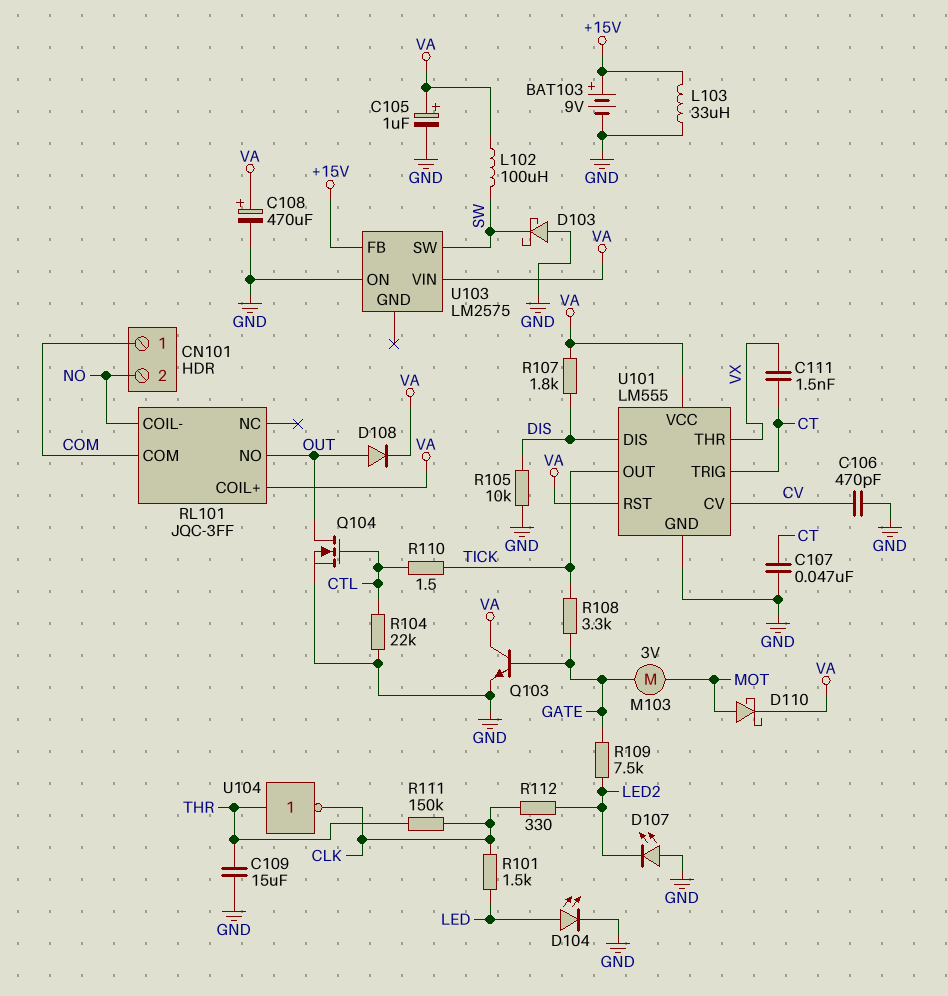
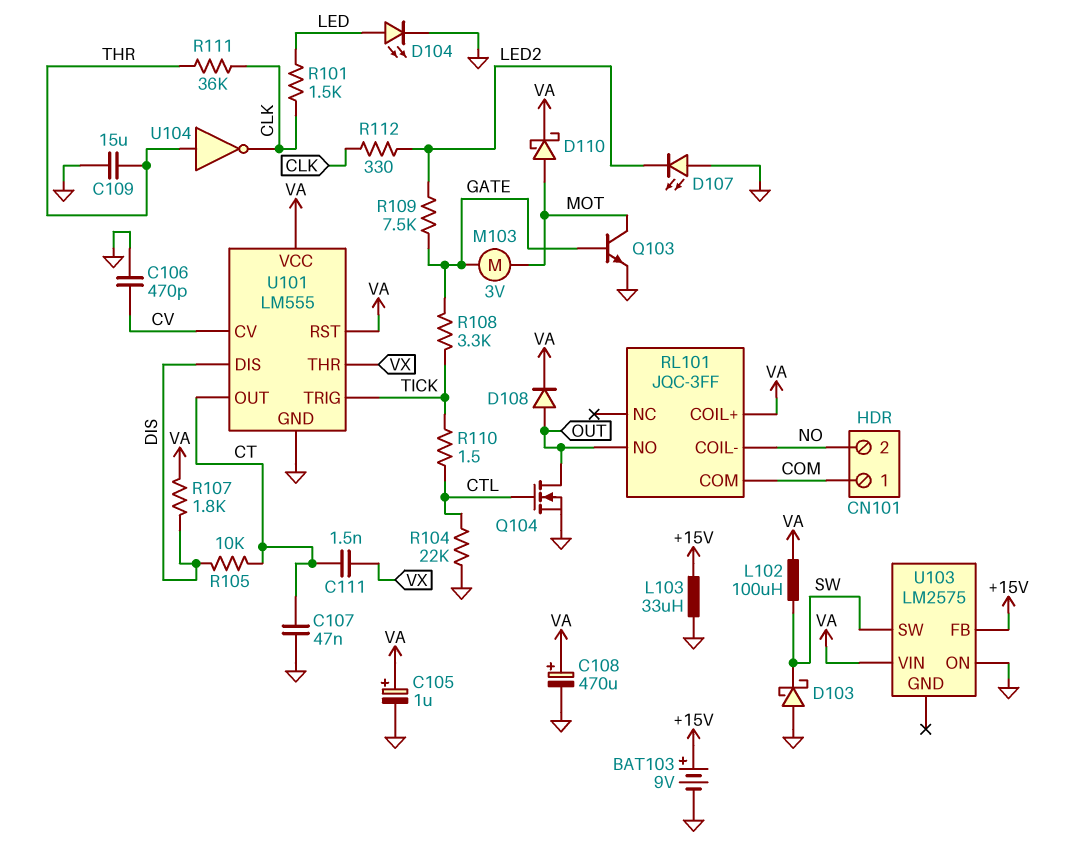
Q103: NPN (B GATE, C VA, E GND) -> NPN (B GATE, C MOT, E GND)
R105: 10k (DIS, GND) -> 10k (CT, DIS)
R111: 150k (CLK, THR) -> 36k (CLK, THR)
U101 pin OUT: TICK -> CT
U101 pin TRIG: CT -> TICK

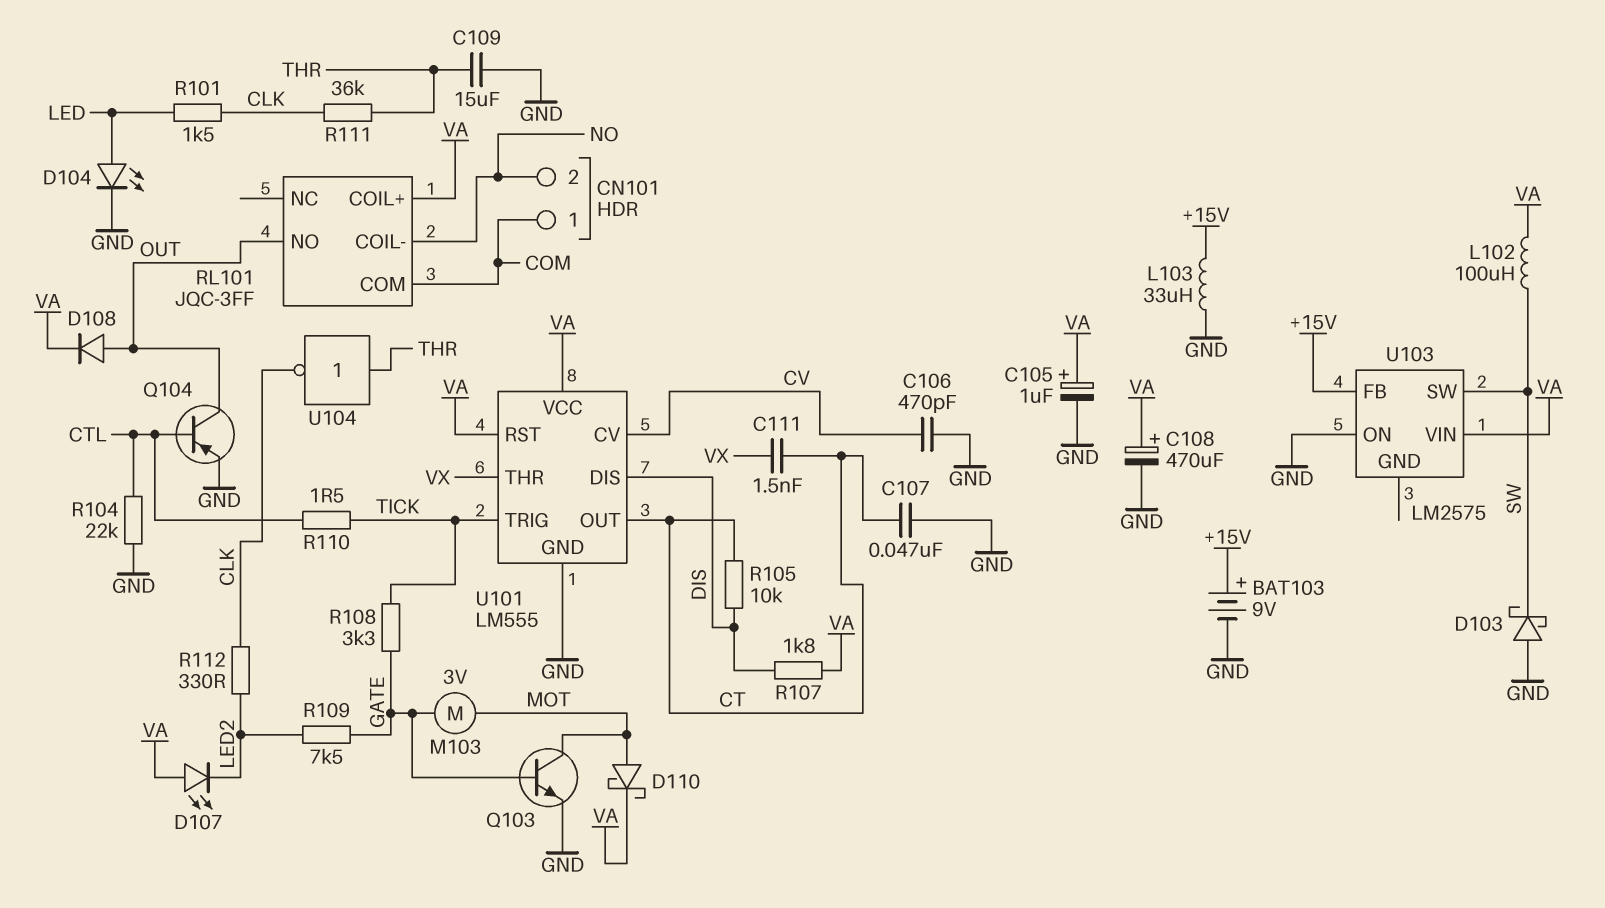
D107: LED (A GND, K LED2) -> LED (A VA, K LED2)
Q104: NMOS (G CTL, D OUT, S GND) -> PNP (B CTL, C OUT, E GND)

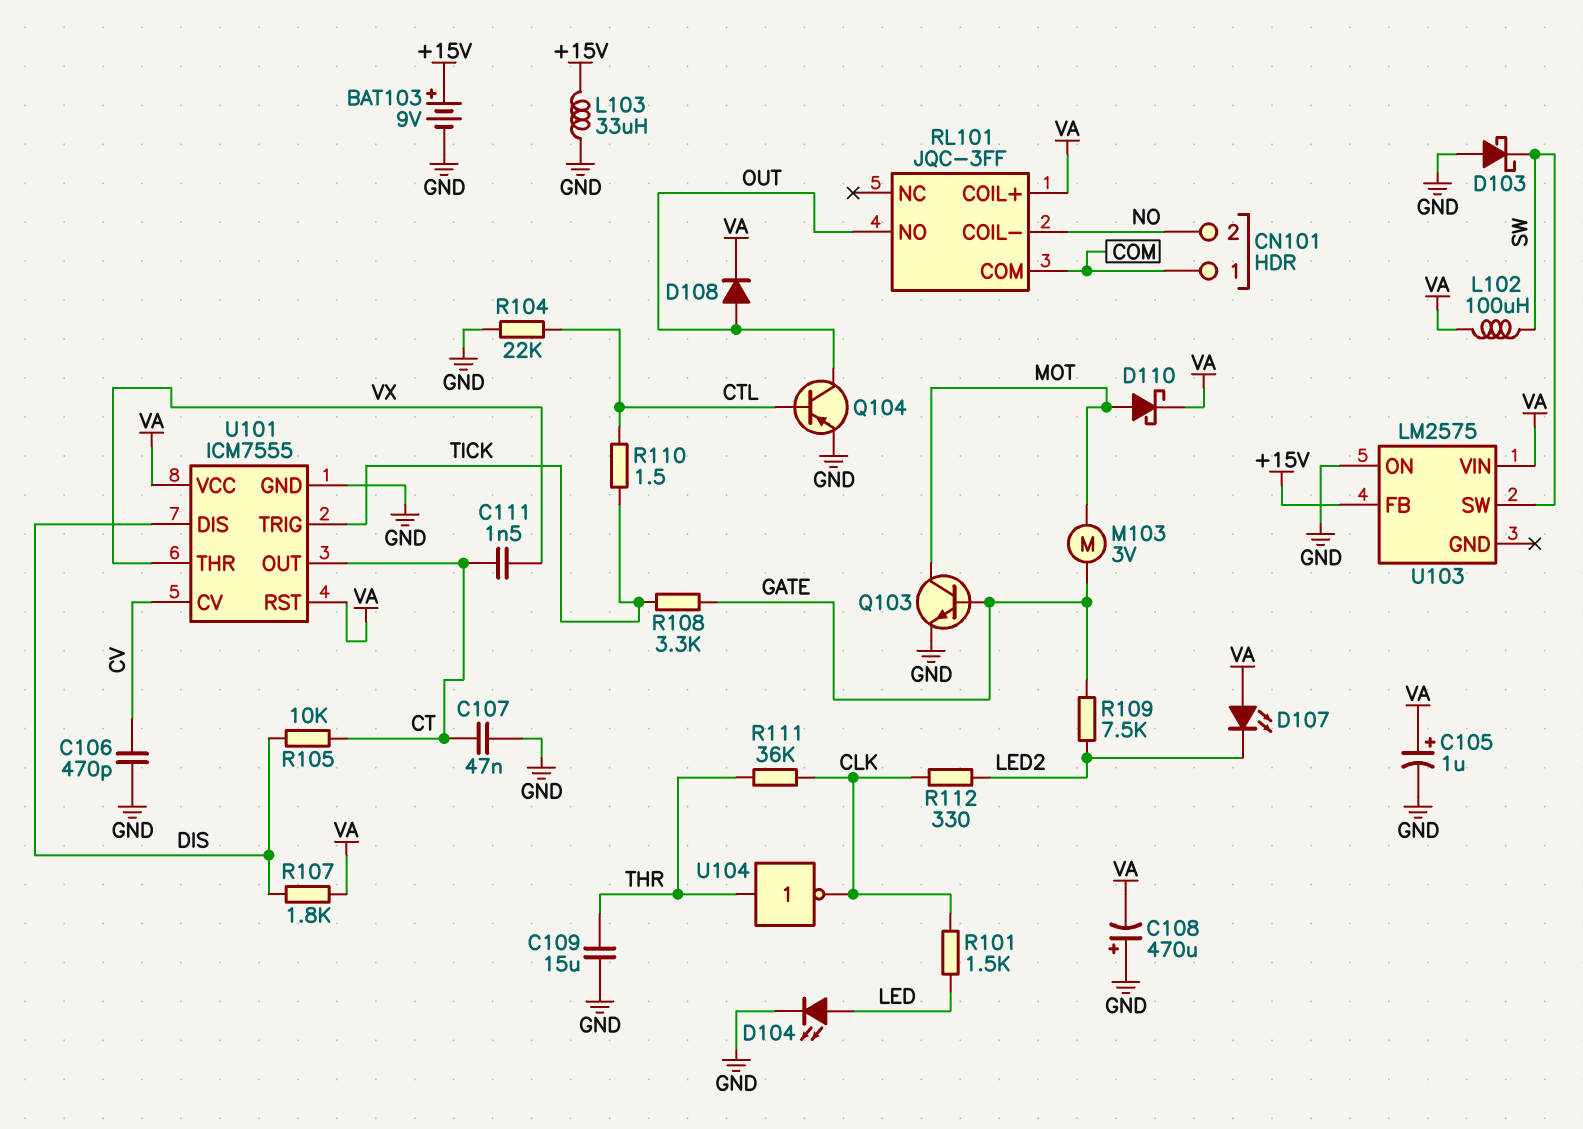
C108: 470uF (plus VA, minus GND) -> 470uF (plus GND, minus VA)
U101: LM555 -> ICM7555

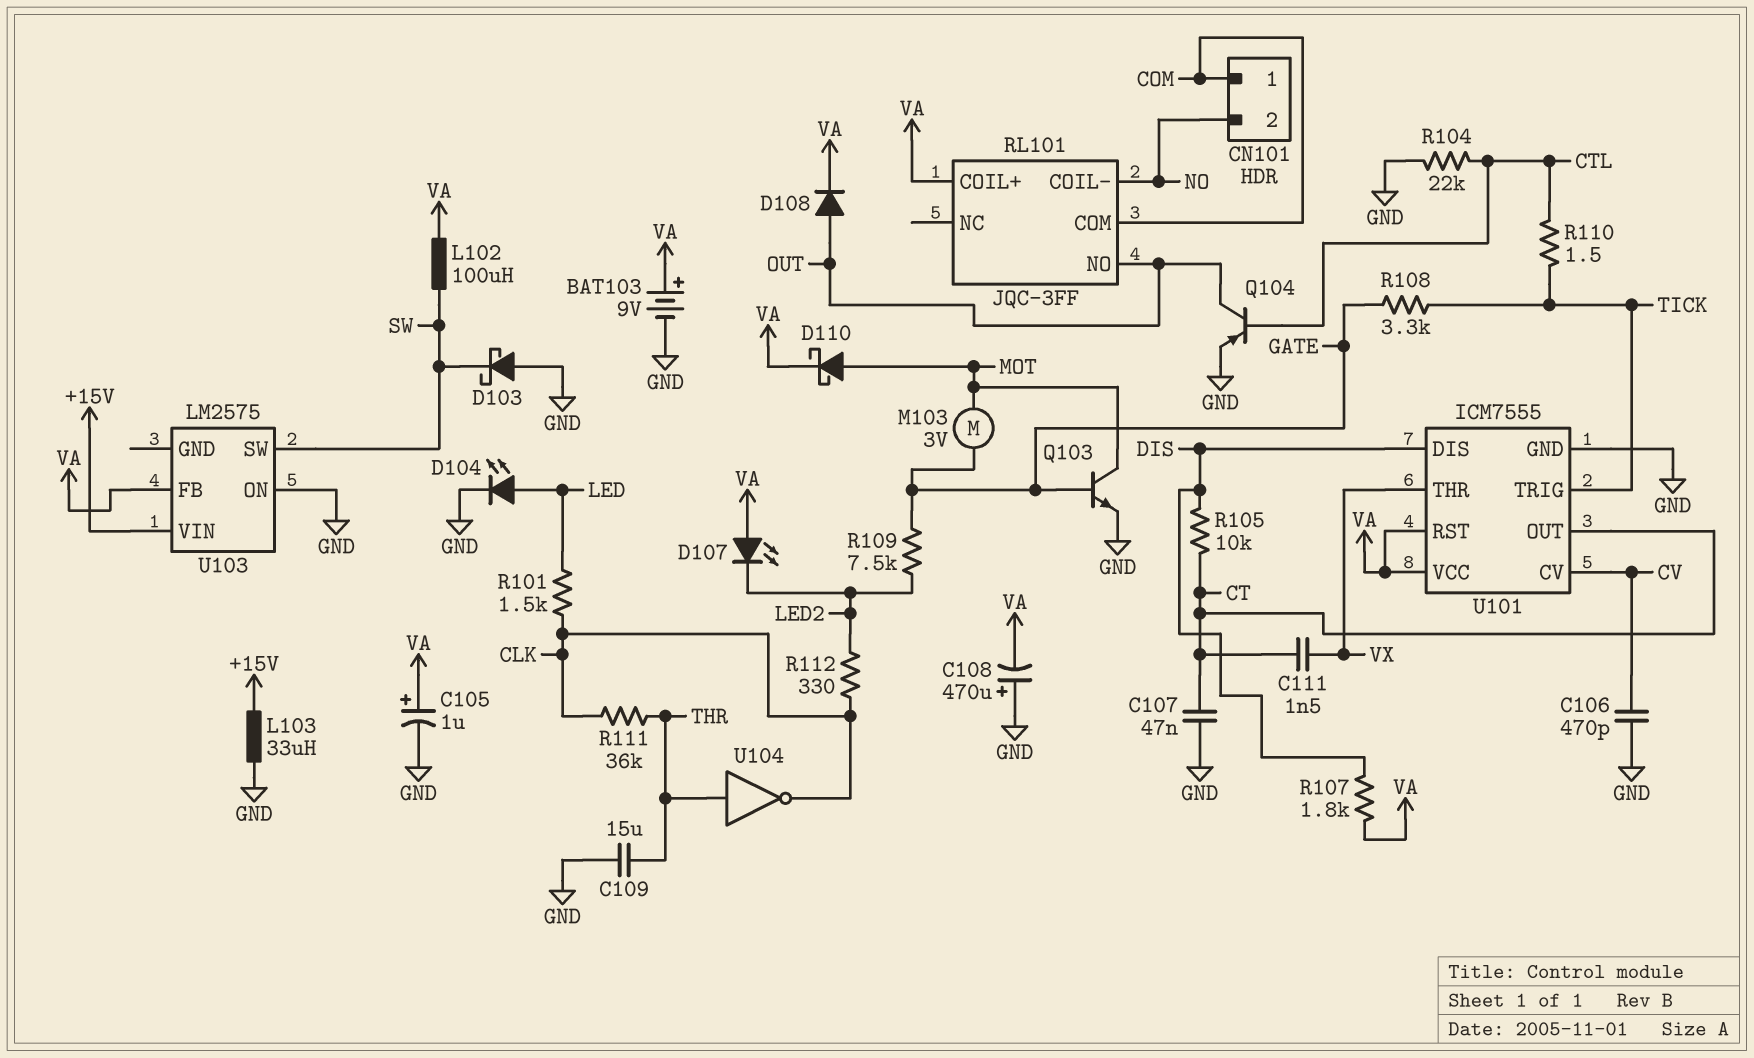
BAT103: 9V (plus +15V, minus GND) -> 9V (plus VA, minus GND)
U103 pin FB: +15V -> VA
U103 pin VIN: VA -> +15V

